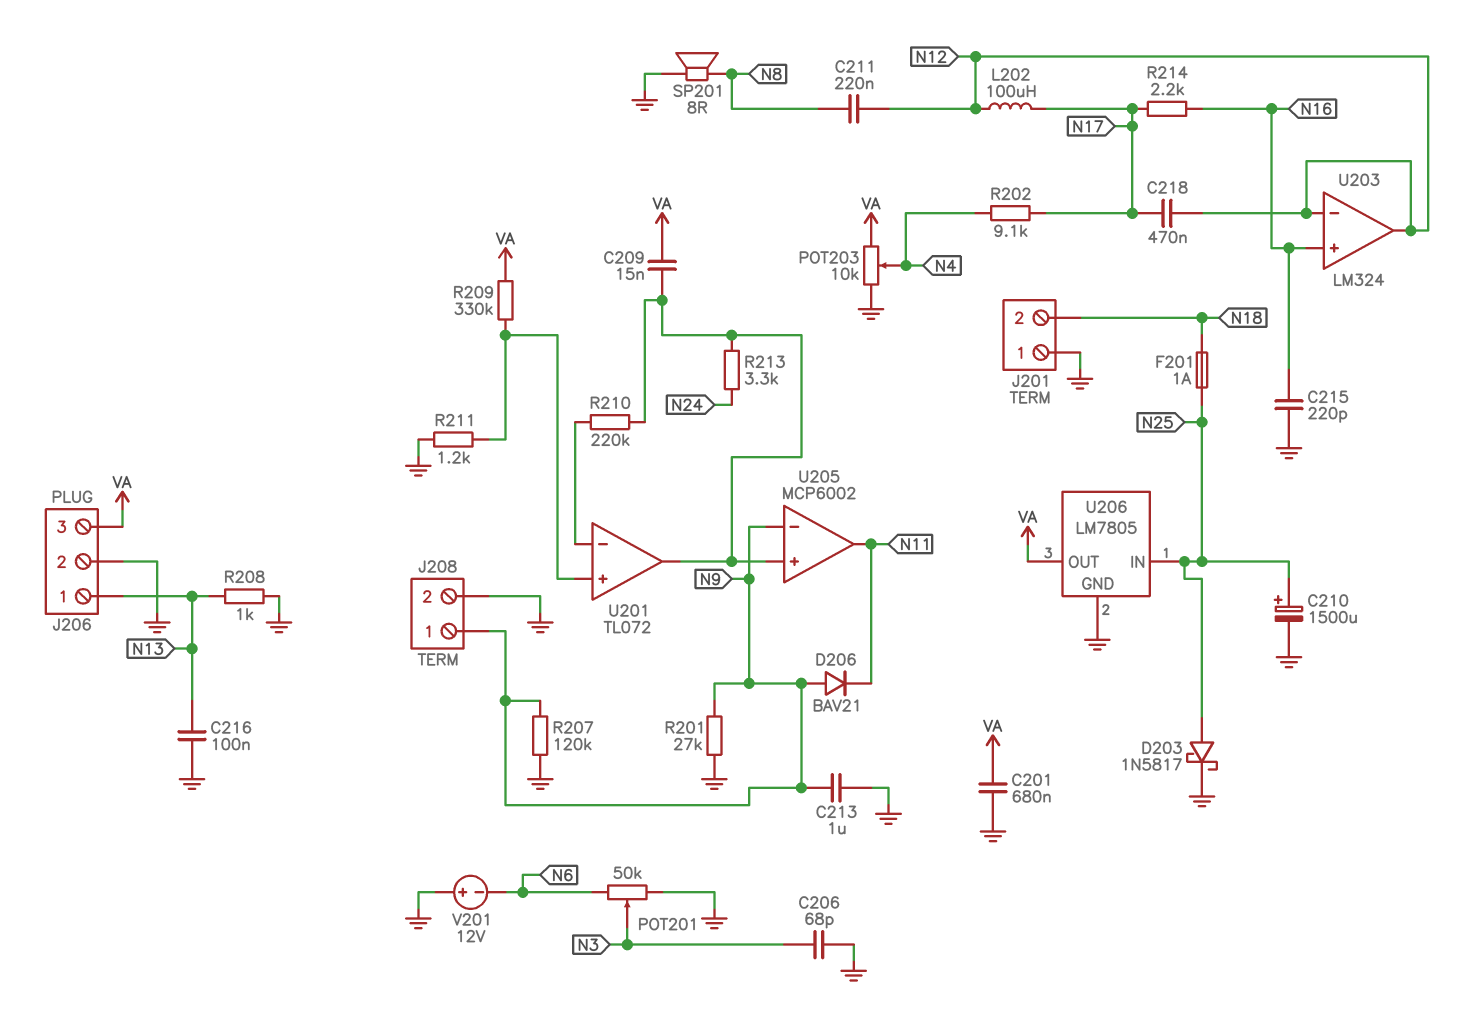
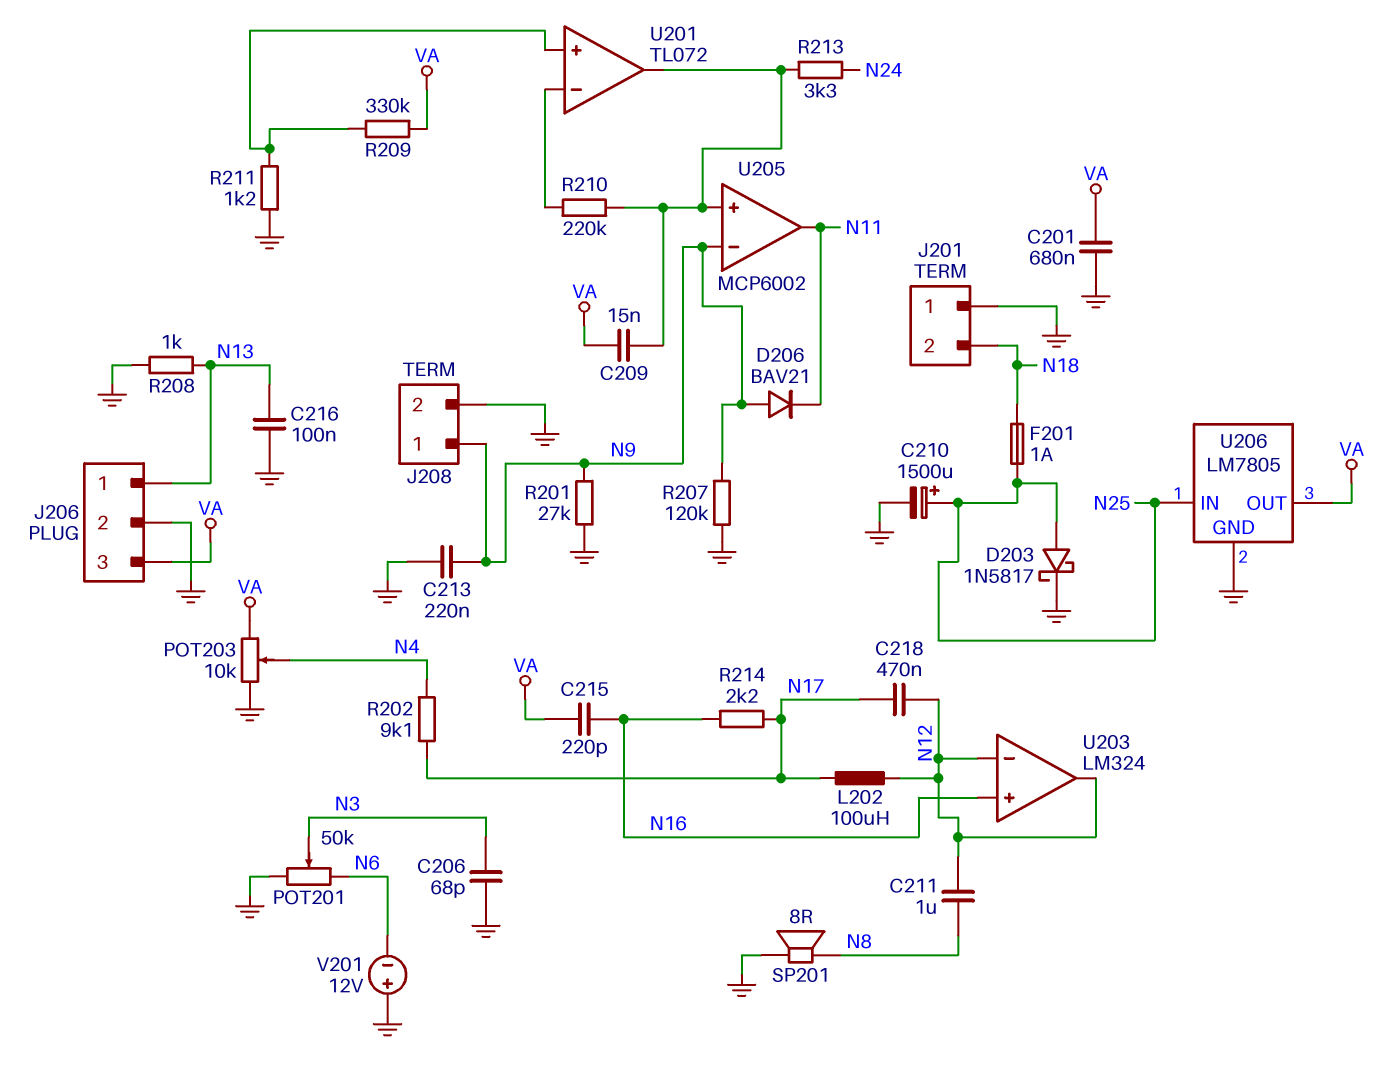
C211: 220nF (N8, N12) -> 1uF (N8, N12)
C213: 1uF (GND, N9) -> 220nF (GND, N9)
C215: 220pF (GND, N16) -> 220pF (N16, VA)

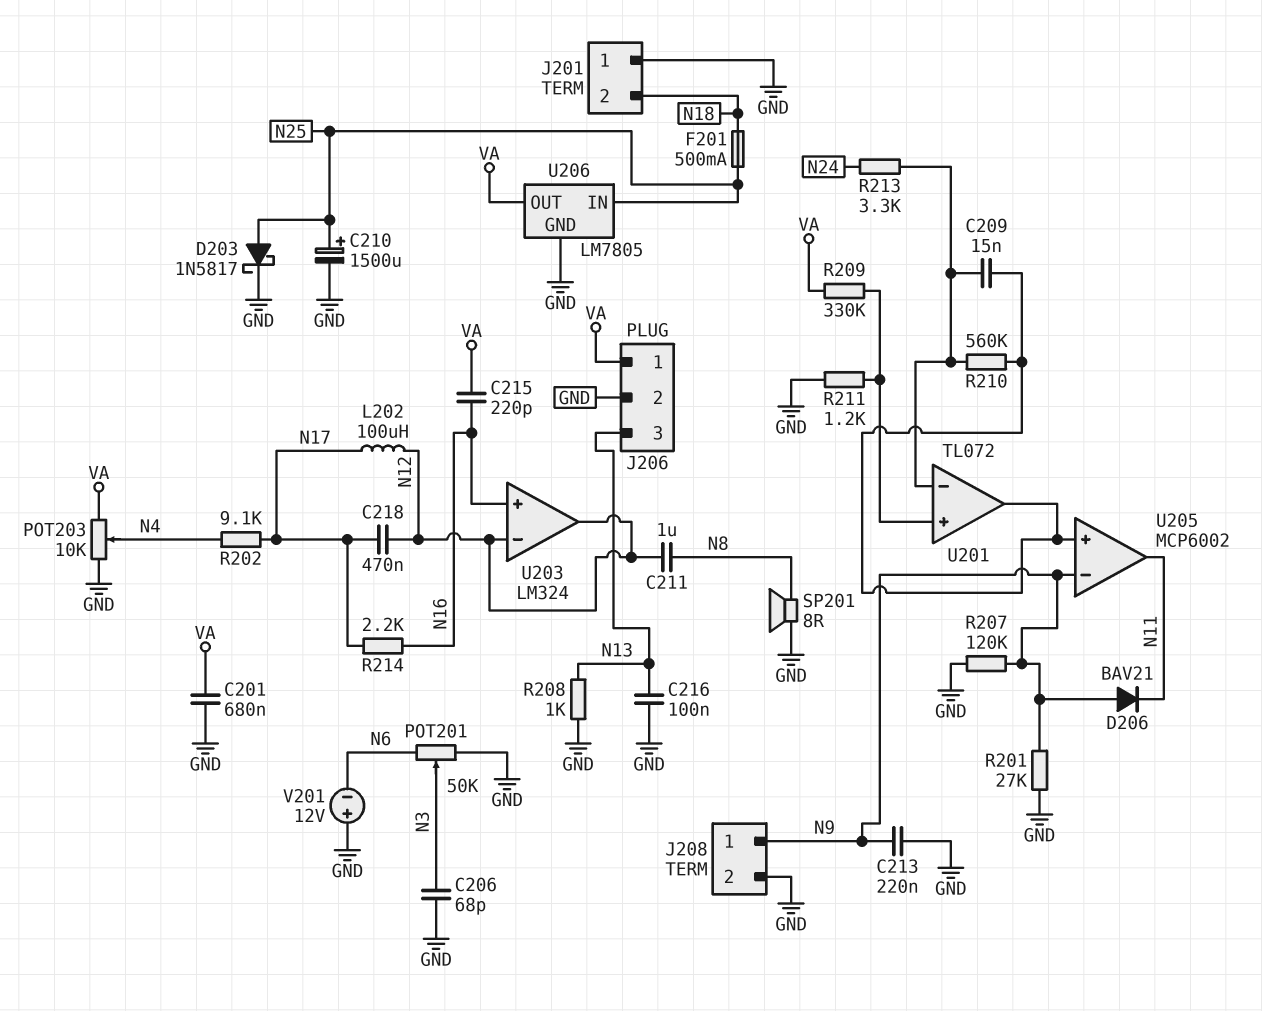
C209: 15nF (U201/out, VA) -> 15nF (U201/in-, U201/out)
F201: 1A (N18, N25) -> 500mA (N18, N25)
J206 pin 1: N13 -> VA
J206 pin 3: VA -> N13
R210: 220k (U201/in-, U201/out) -> 560k (U201/in-, U201/out)
R213: 3.3k (N24, U201/out) -> 3.3k (N24, U201/in-)

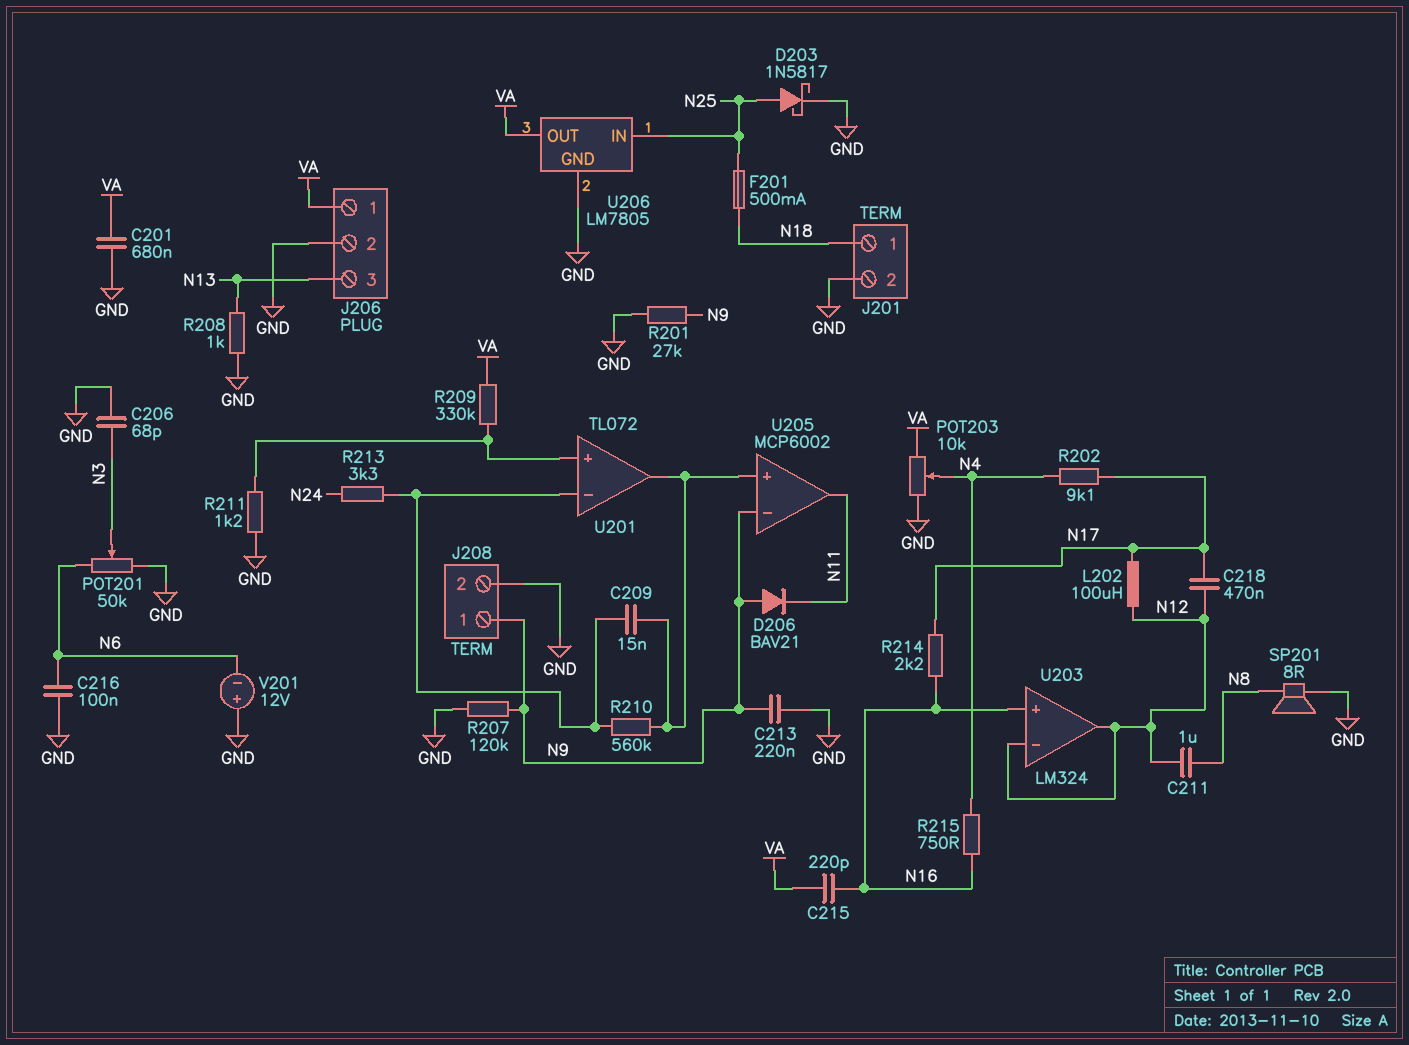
C210: 1500uF (plus N25, minus GND) -> none
C216: 100nF (GND, N13) -> 100nF (GND, N6)
J201 pin 1: GND -> N18
J201 pin 2: N18 -> GND
R215: none -> 750 (N4, N16)

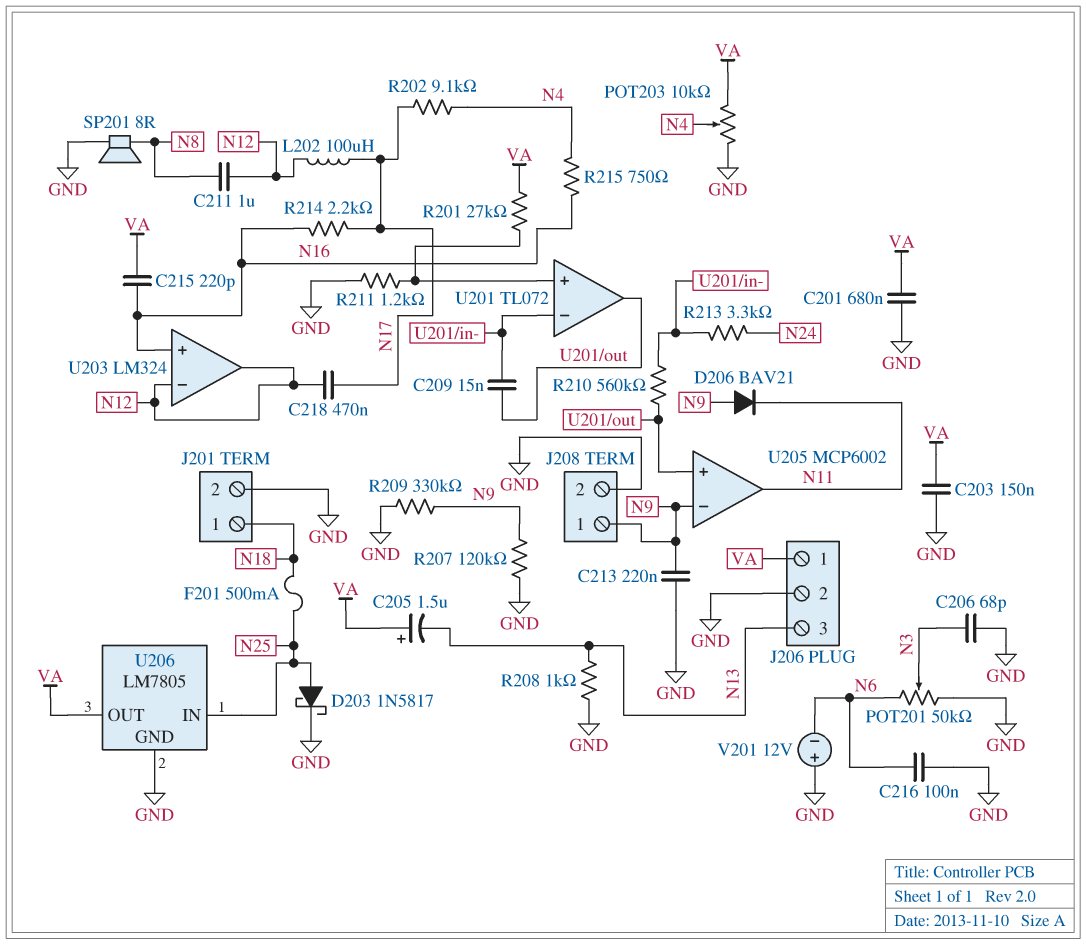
C203: none -> 150nF (GND, VA)
C205: none -> 1.5uF (plus VA, minus N13)
R201: 27k (GND, N9) -> 27k (U201/in+, VA)
R209: 330k (U201/in+, VA) -> 330k (GND, N9)

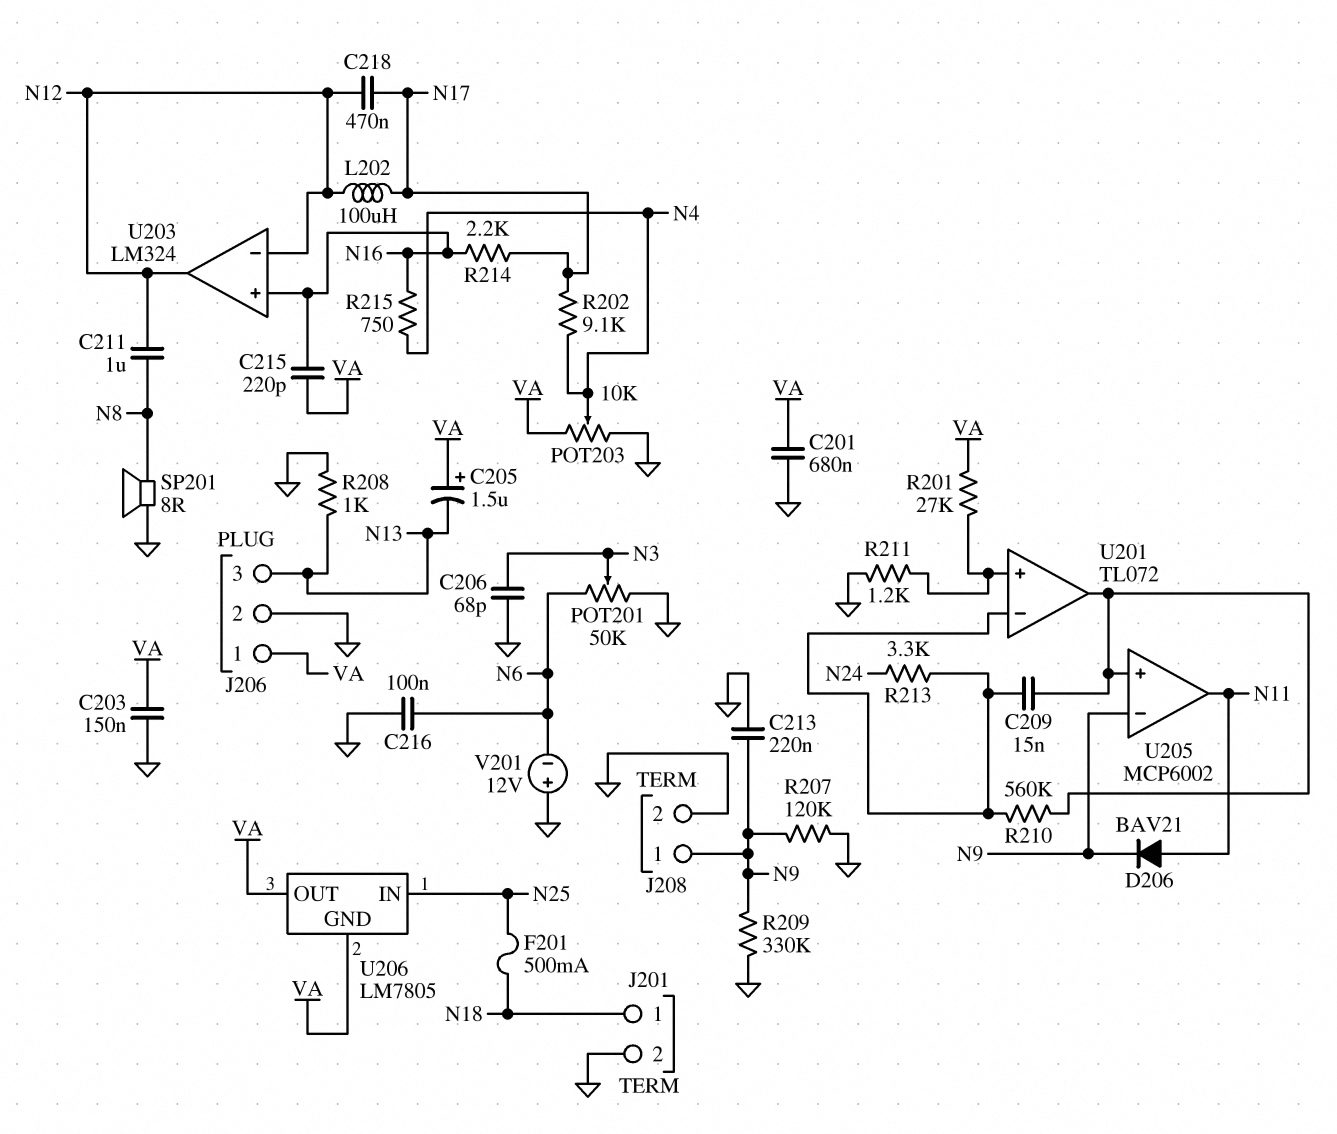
D203: schottky 1N5817 (A N25, K GND) -> none
D206: diode BAV21 (A N9, K N11) -> diode BAV21 (A N11, K N9)
U206 pin GND: GND -> VA

